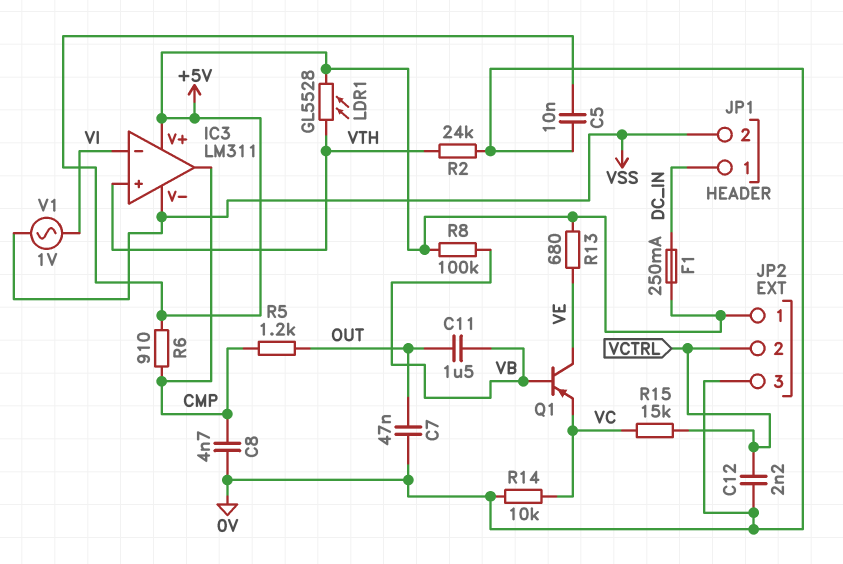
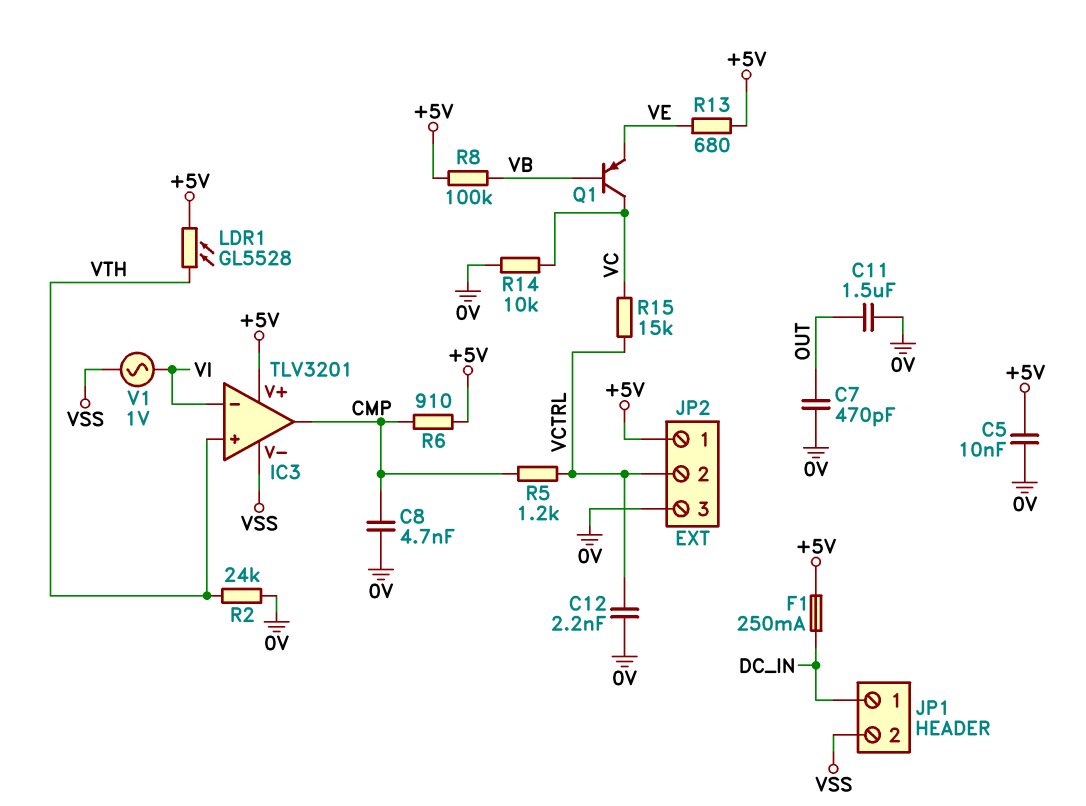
C7: 47nF (0V, OUT) -> 470pF (0V, OUT)
C11: 1.5uF (OUT, VB) -> 1.5uF (0V, OUT)
IC3: LM311 -> TLV3201
Q1: PNP (B VB, C VE, E VC) -> PNP (B VB, C VC, E VE)
R5: 1.2k (CMP, OUT) -> 1.2k (CMP, VCTRL)

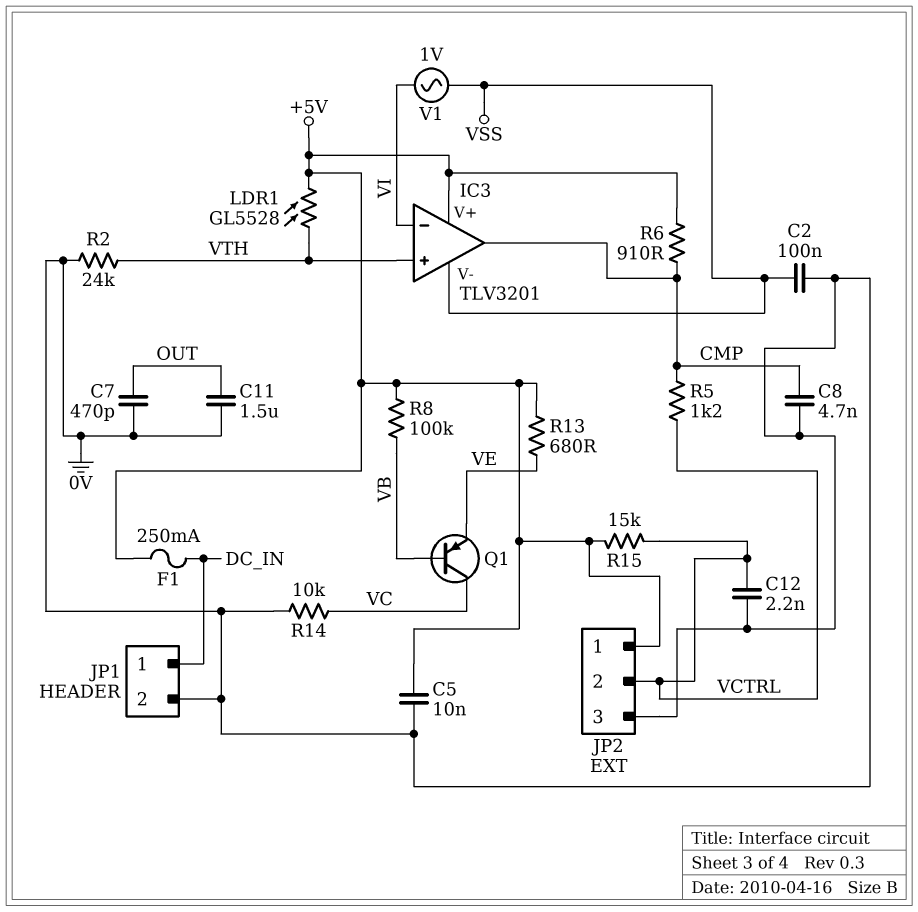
C2: none -> 100nF (0V, VSS)
JP1 pin 2: VSS -> 0V
R15: 15k (VC, VCTRL) -> 15k (+5V, VCTRL)

